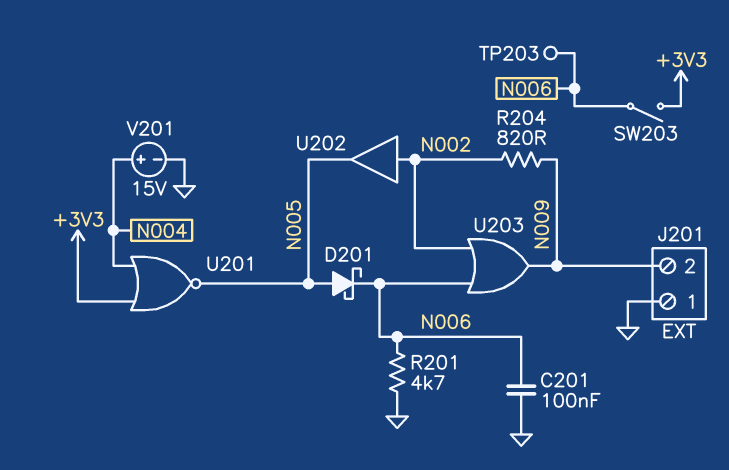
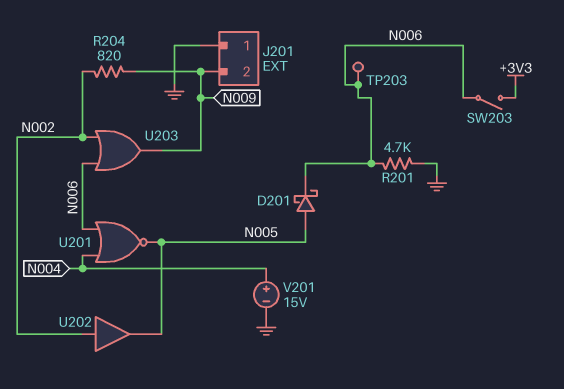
C201: 100nF (GND, N006) -> none
U201: NOR (in +3V3, in N004, out N005) -> NOR (in N004, in N006, out N005)

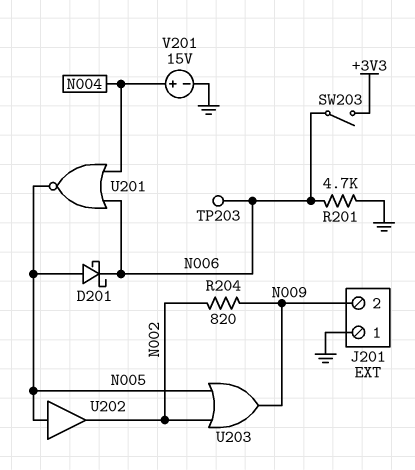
U202: buffer (in N002, out N005) -> buffer (in N005, out N002)
U203: OR (in N002, in N006, out N009) -> OR (in N002, in N005, out N009)

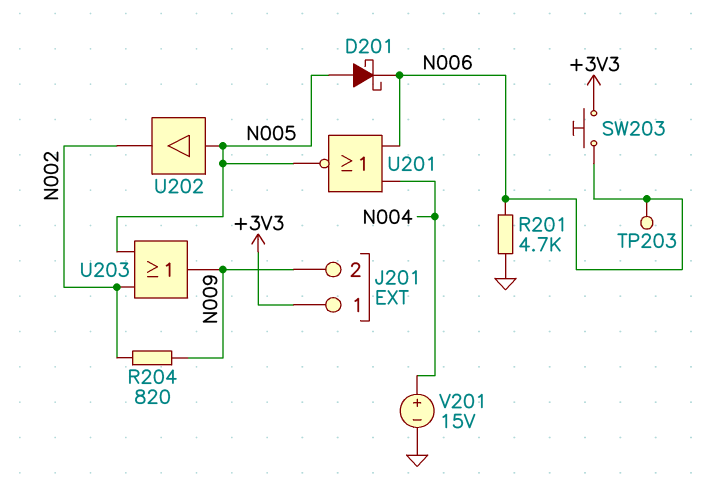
J201 pin 1: GND -> +3V3
SW203: switch (+3V3, N006) -> button (+3V3, N006)

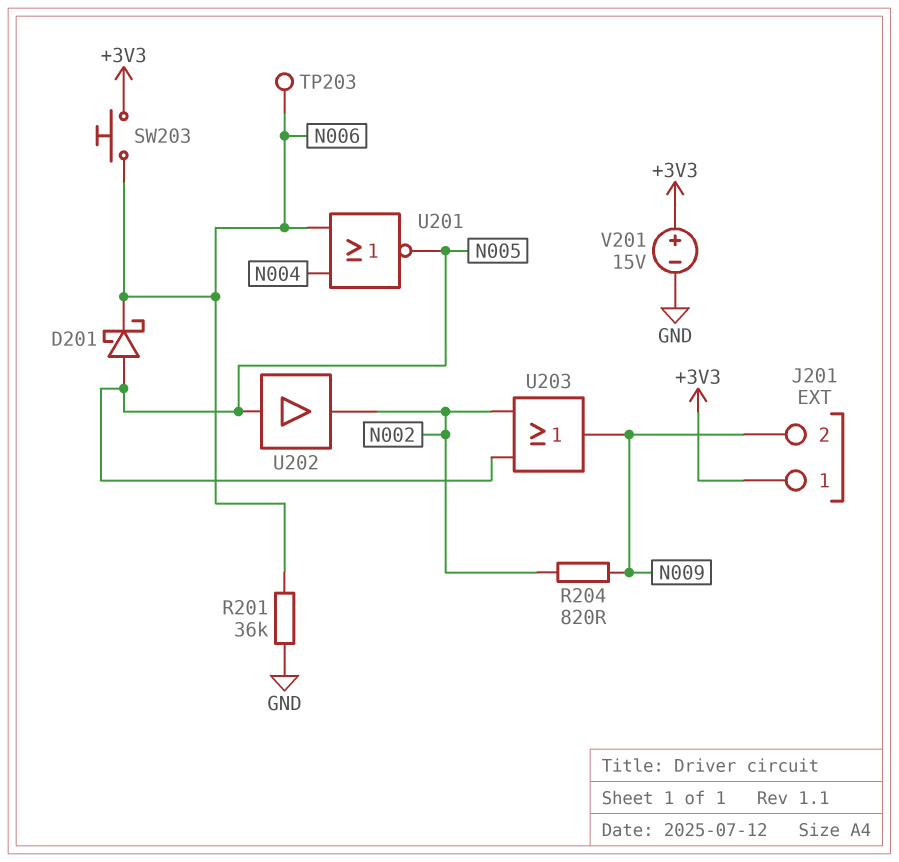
R201: 4.7k (GND, N006) -> 36k (GND, N006)
V201: 15V (plus N004, minus GND) -> 15V (plus +3V3, minus GND)

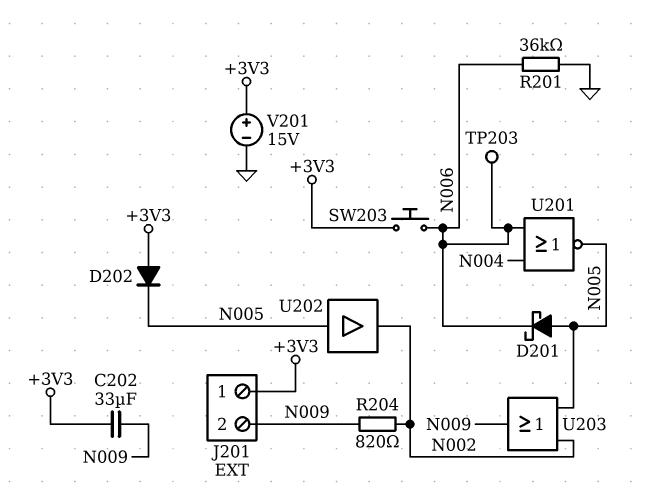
C202: none -> 33uF (+3V3, N009)
D202: none -> diode (A +3V3, K N005)

